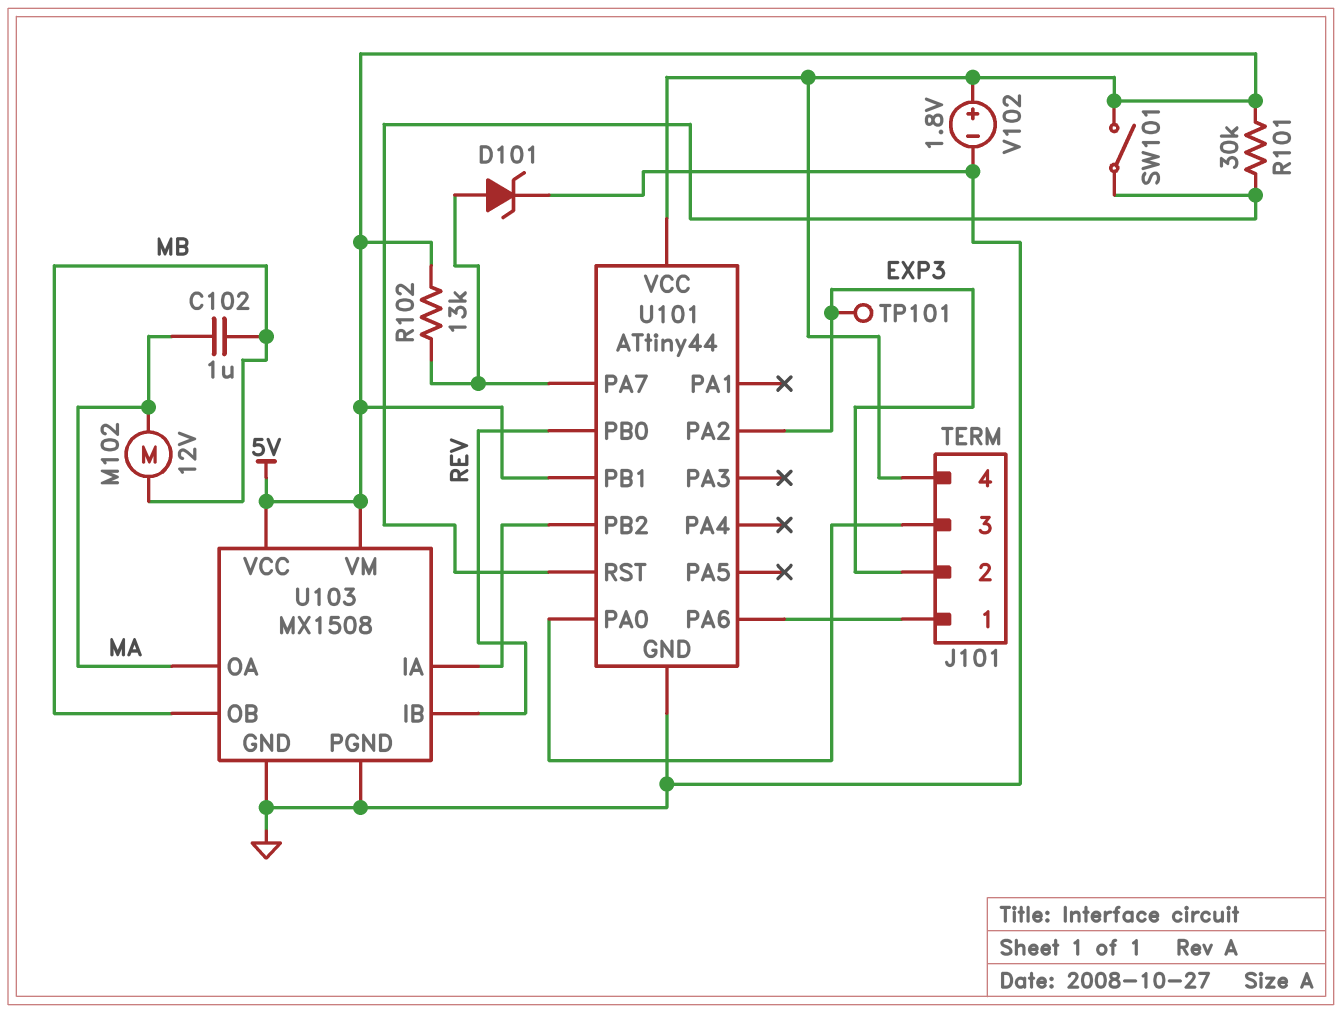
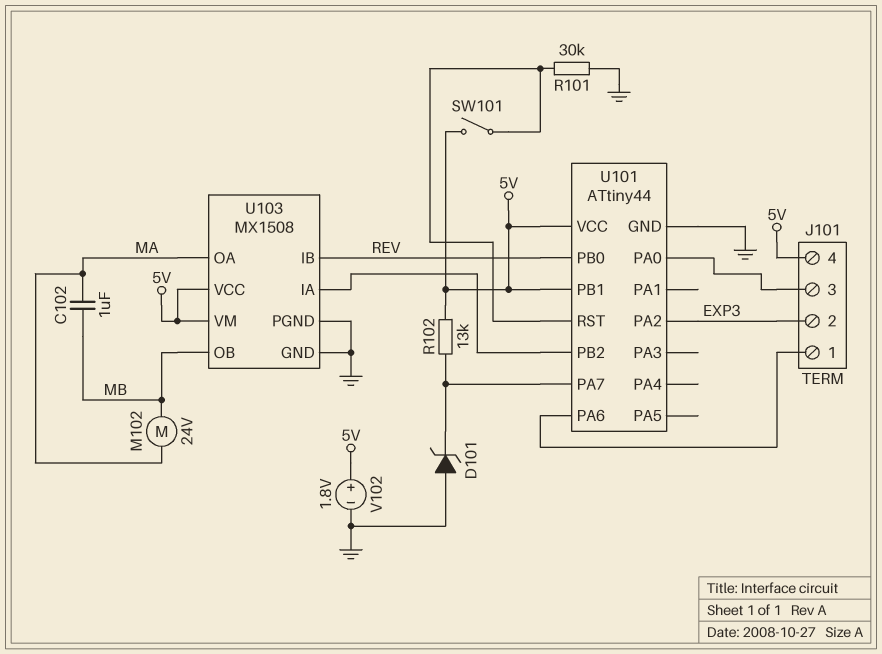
D101: zener (A U101/PA7, K GND) -> zener (A GND, K U101/PA7)
M102: motor 12V (MA, MB) -> motor 24V (MA, MB)
R101: 30k (5V, U101/RST) -> 30k (GND, U101/RST)
TP101: test point (EXP3) -> none

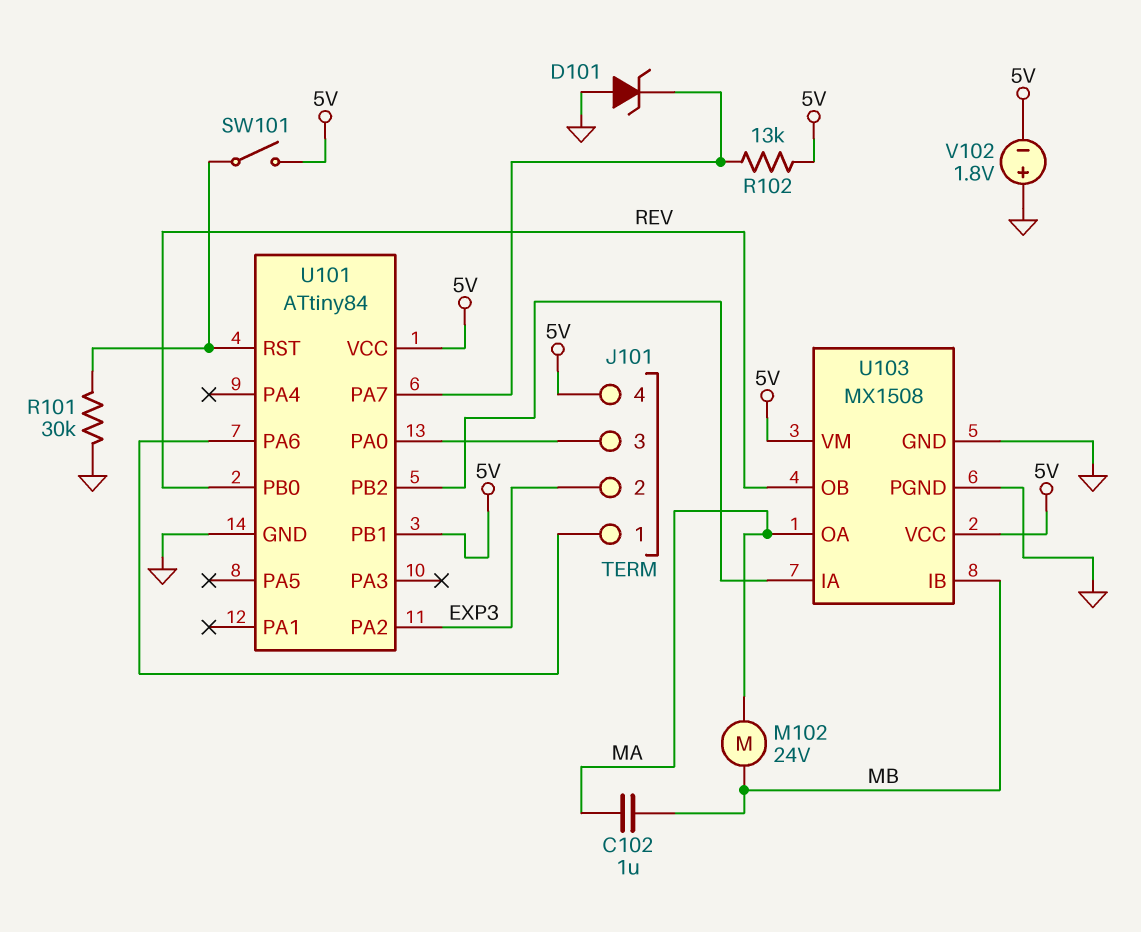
U101: ATtiny44 -> ATtiny84
U103 pin IB: REV -> MB
U103 pin OB: MB -> REV
V102: 1.8V (plus 5V, minus GND) -> 1.8V (plus GND, minus 5V)

